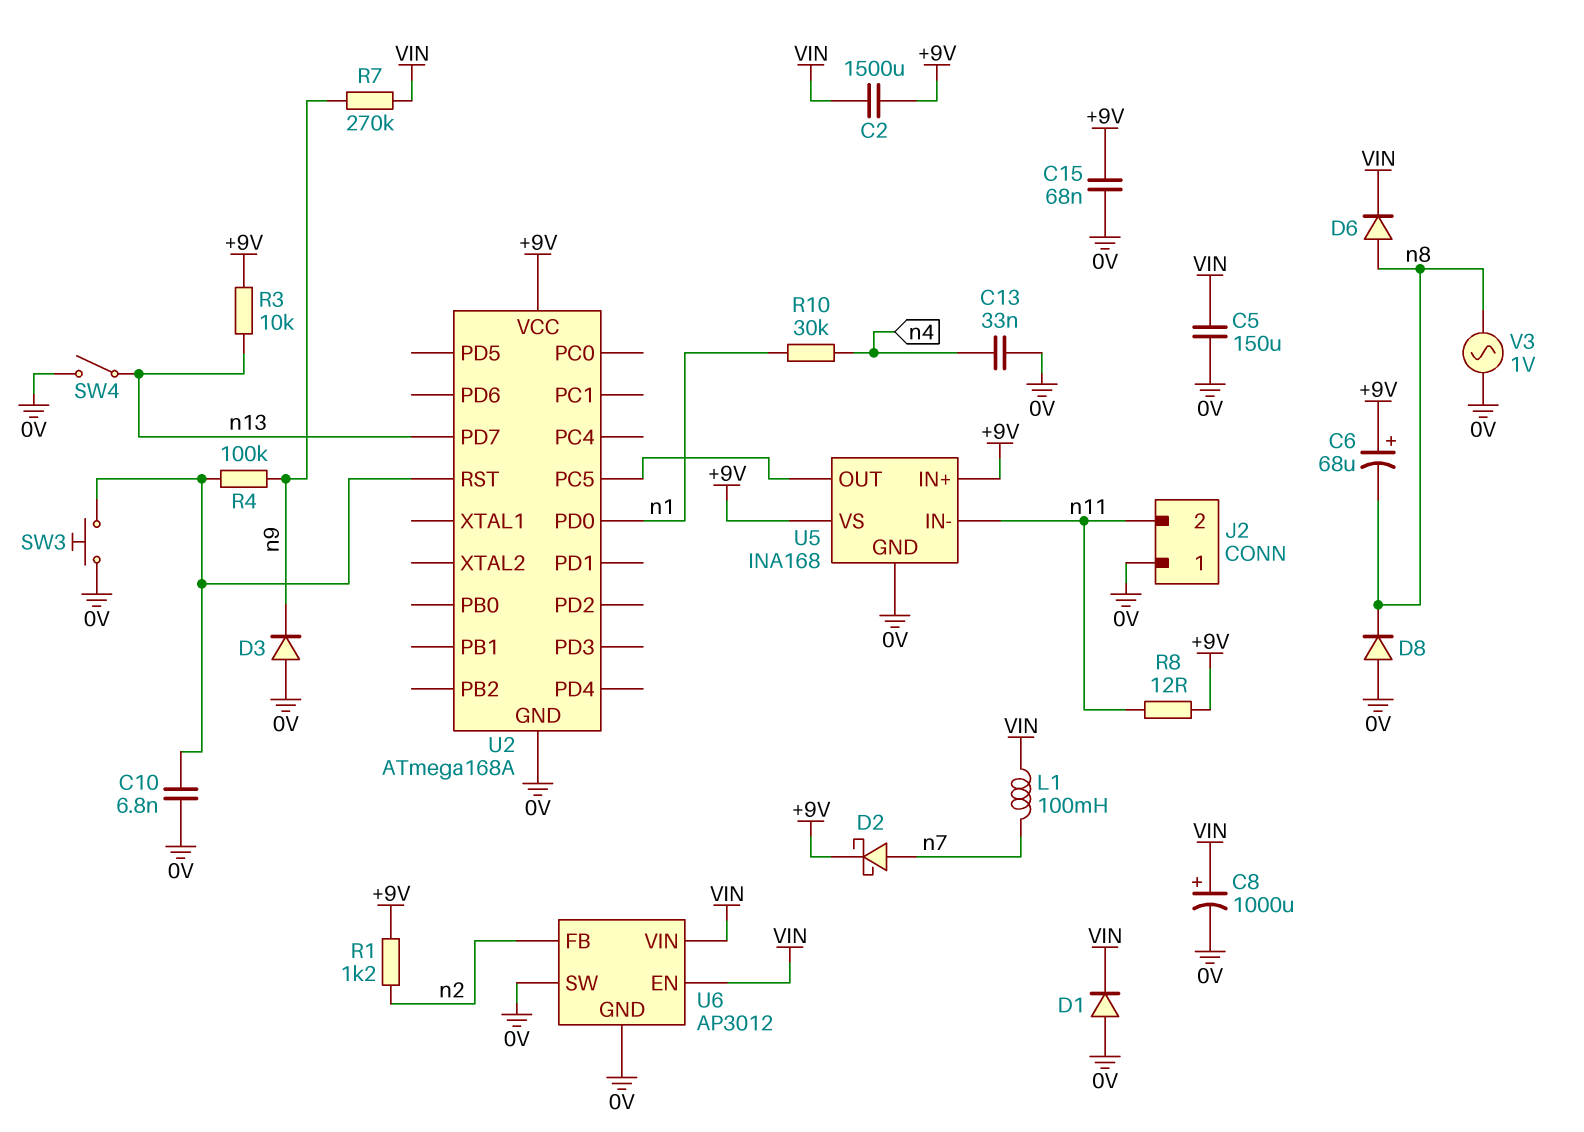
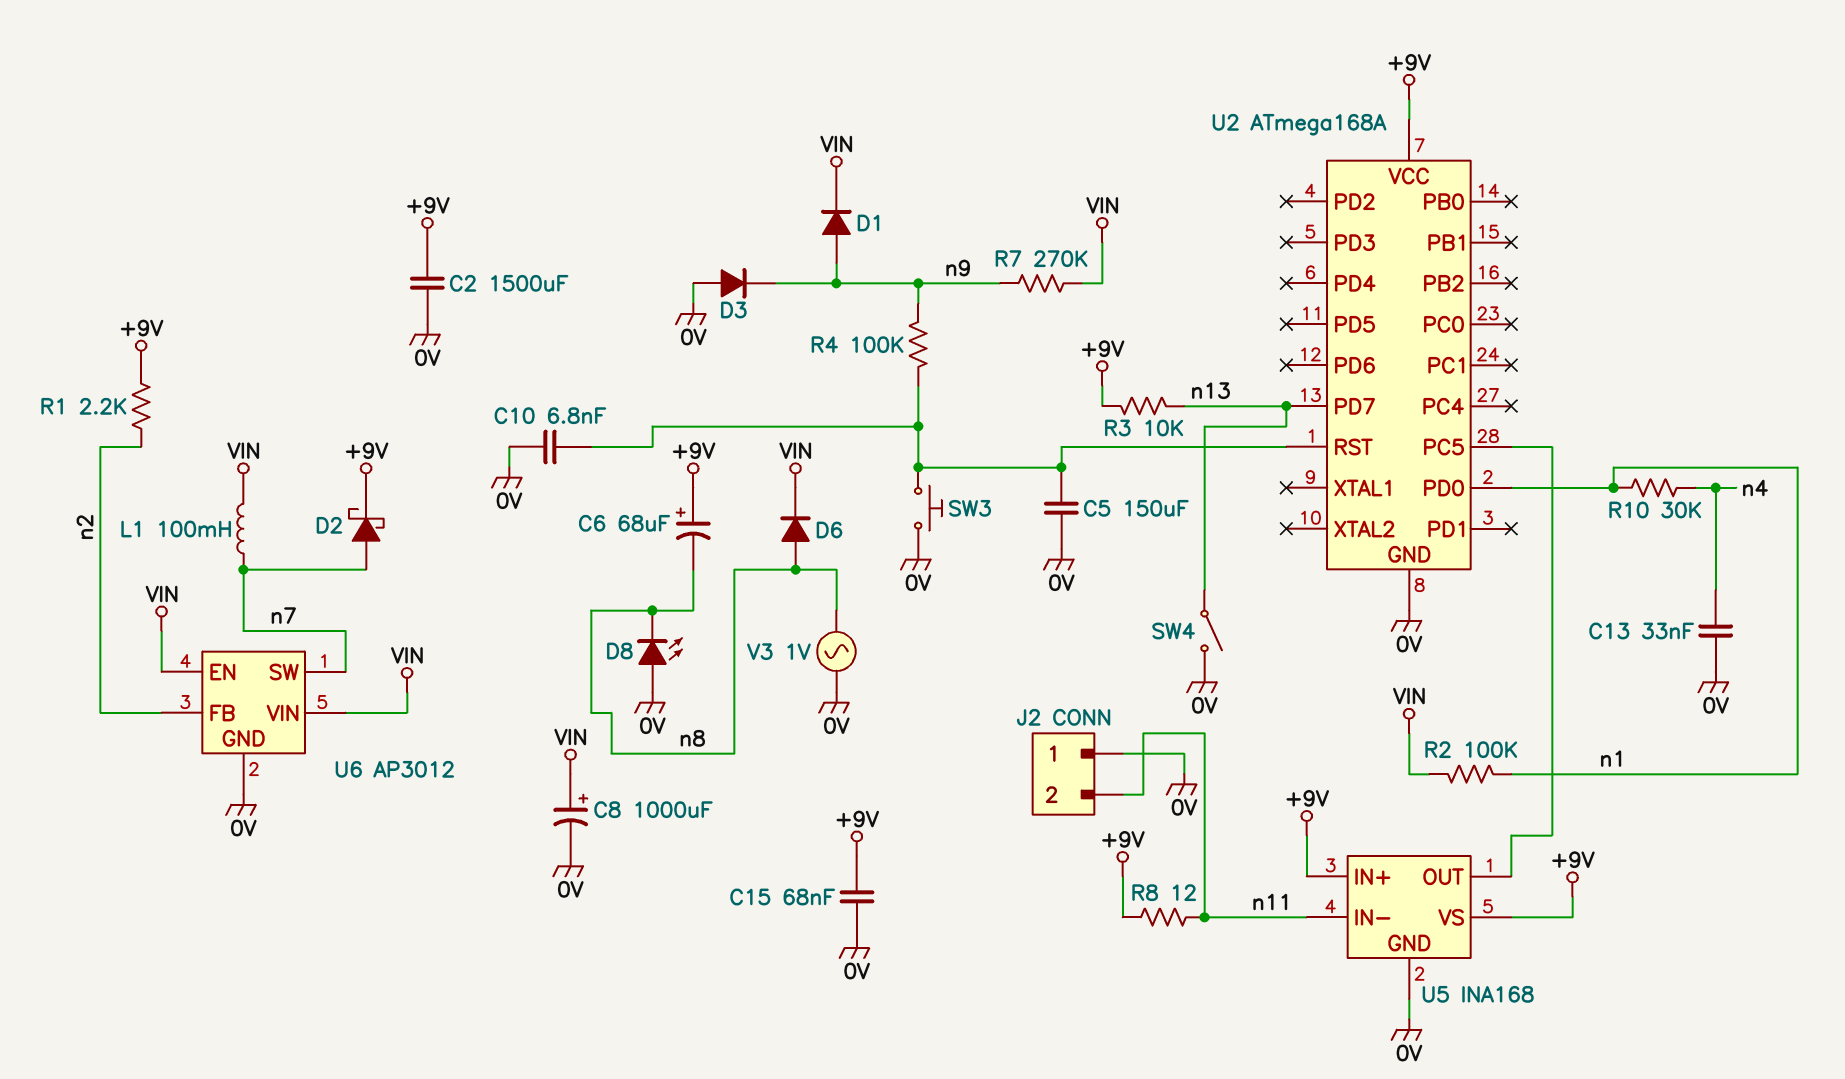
C2: 1500uF (+9V, VIN) -> 1500uF (+9V, 0V)
C5: 150uF (0V, VIN) -> 150uF (0V, U2/RST)
D1: diode (A 0V, K VIN) -> diode (A n9, K VIN)
D8: diode (A 0V, K n8) -> LED (A 0V, K n8)
R1: 1.2k (+9V, n2) -> 2.2k (+9V, n2)
R2: none -> 100k (VIN, n1)
U6 pin SW: 0V -> n7

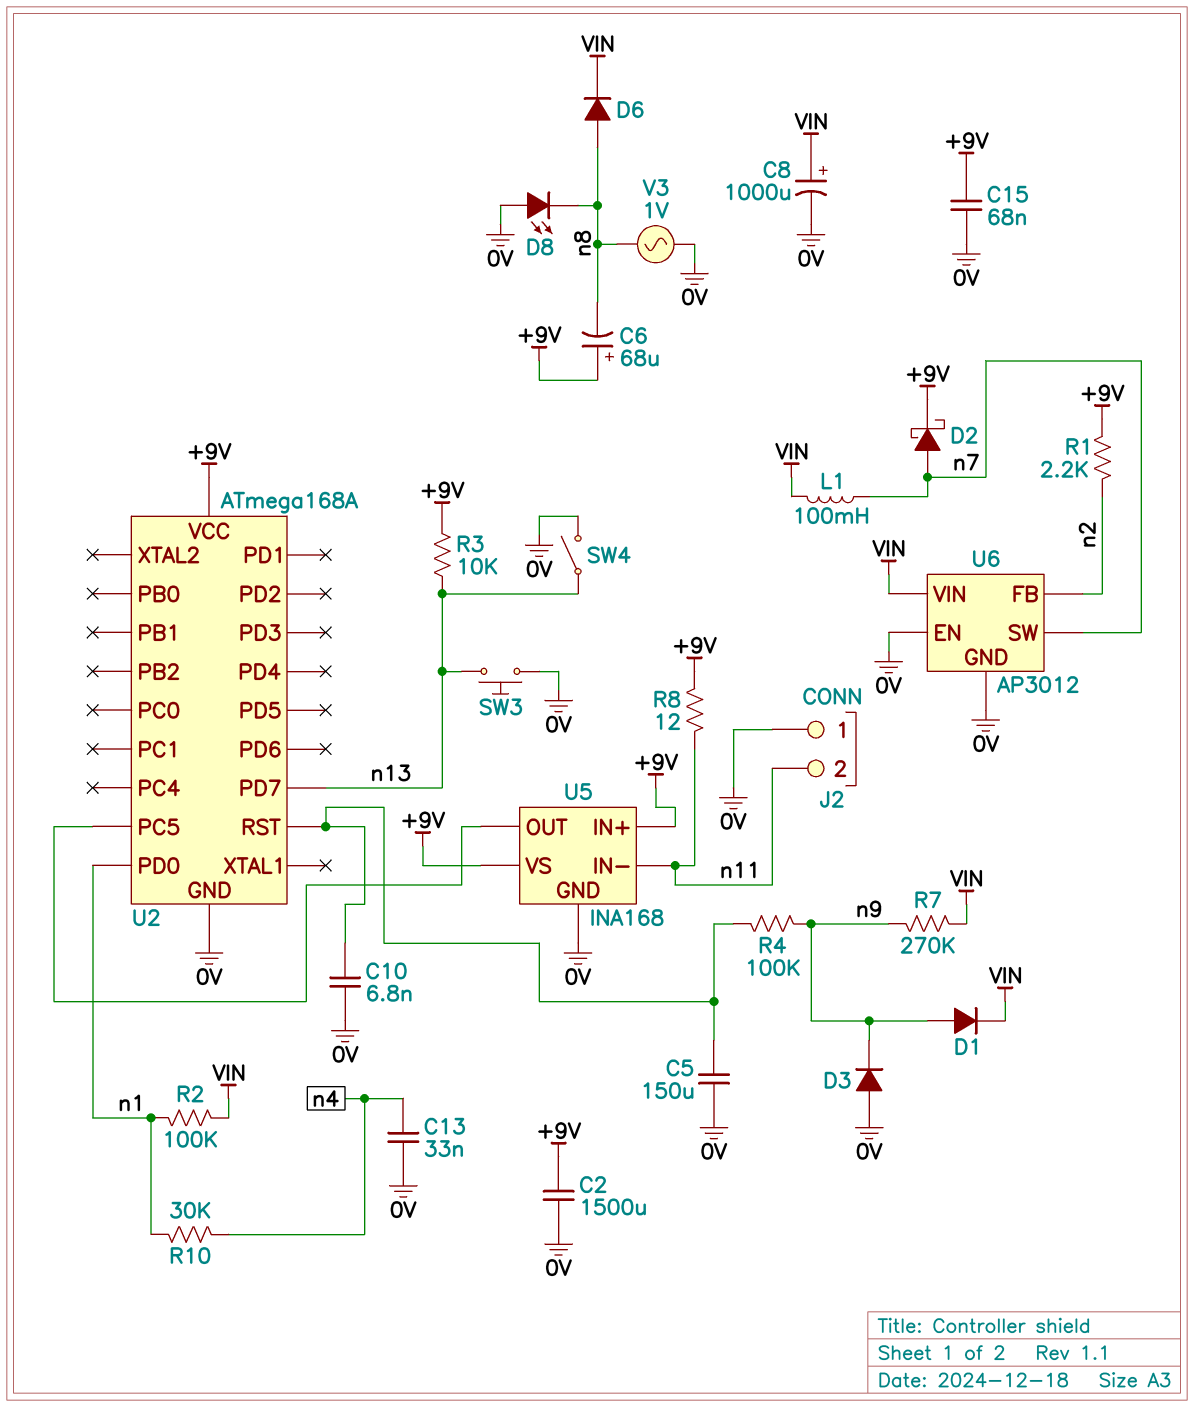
SW3: button (0V, U2/RST) -> button (0V, n13)
U6 pin EN: VIN -> 0V

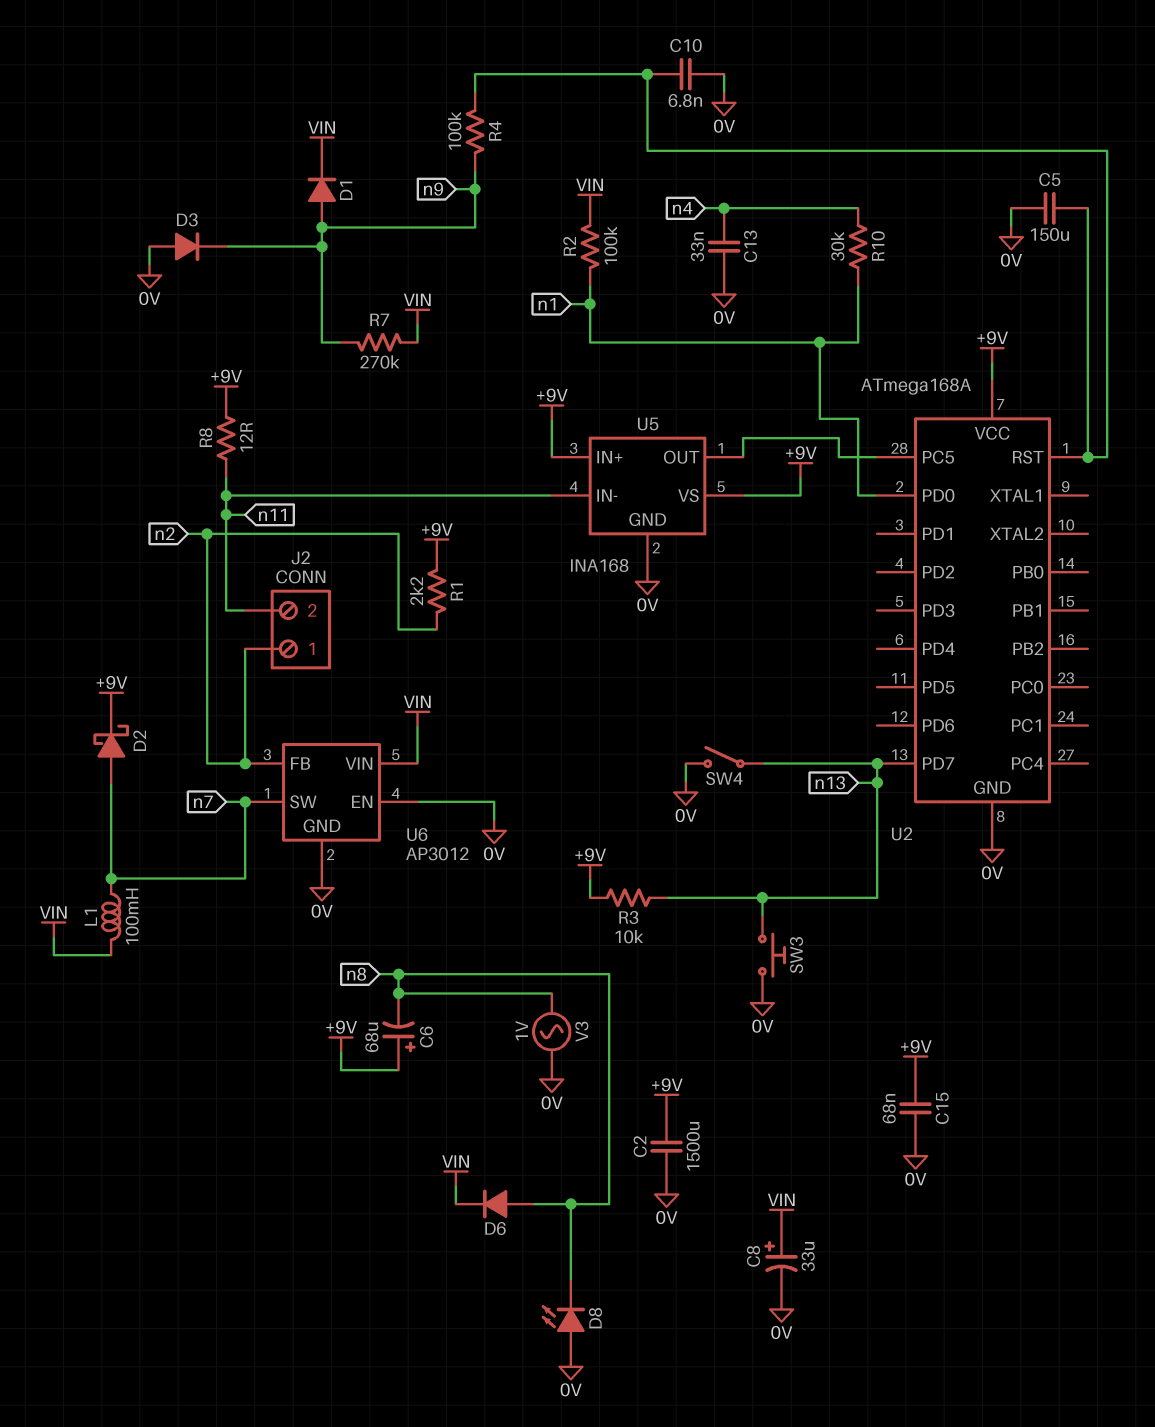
C8: 1000uF (plus VIN, minus 0V) -> 33uF (plus VIN, minus 0V)
J2 pin 1: 0V -> n2

